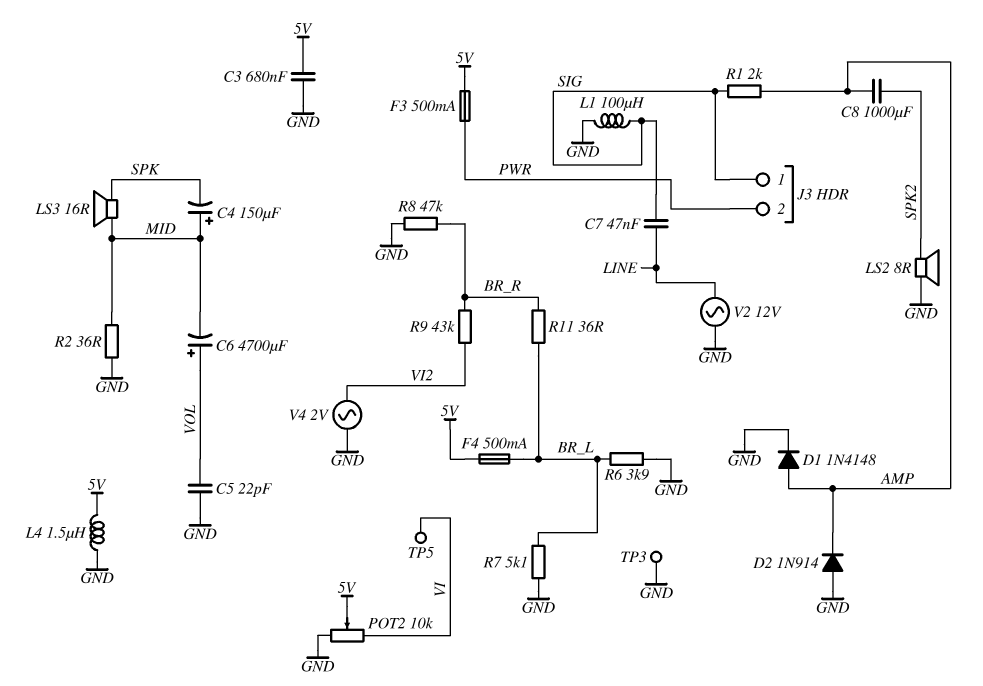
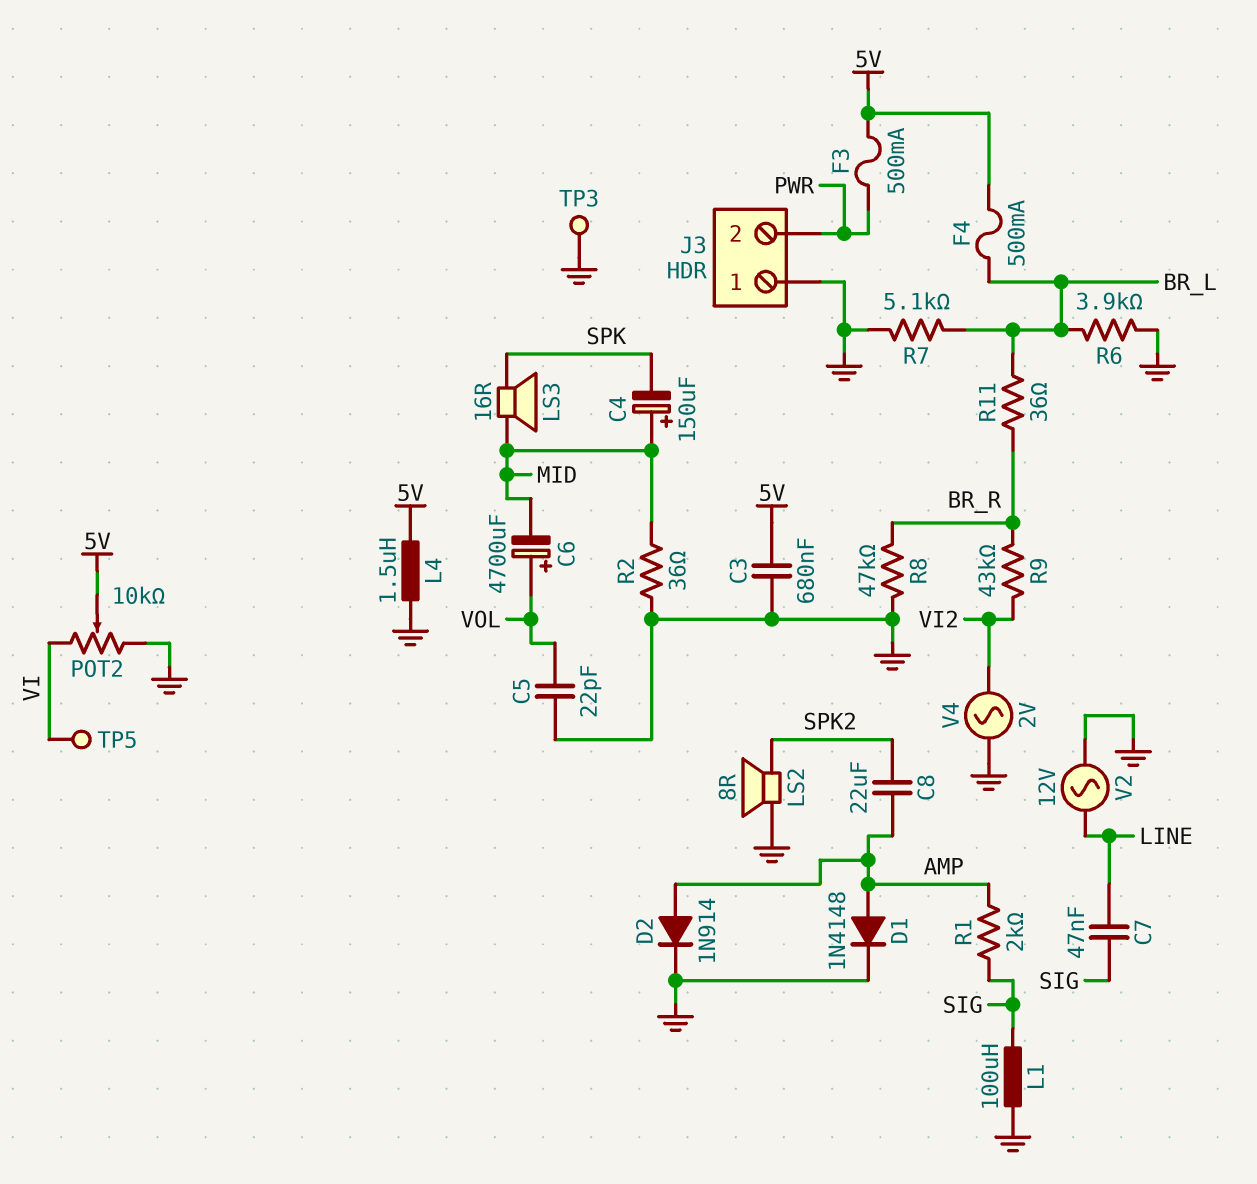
C8: 1000uF (AMP, SPK2) -> 22uF (AMP, SPK2)
D2: diode 1N914 (A GND, K AMP) -> diode 1N914 (A AMP, K GND)
J3 pin 1: SIG -> GND

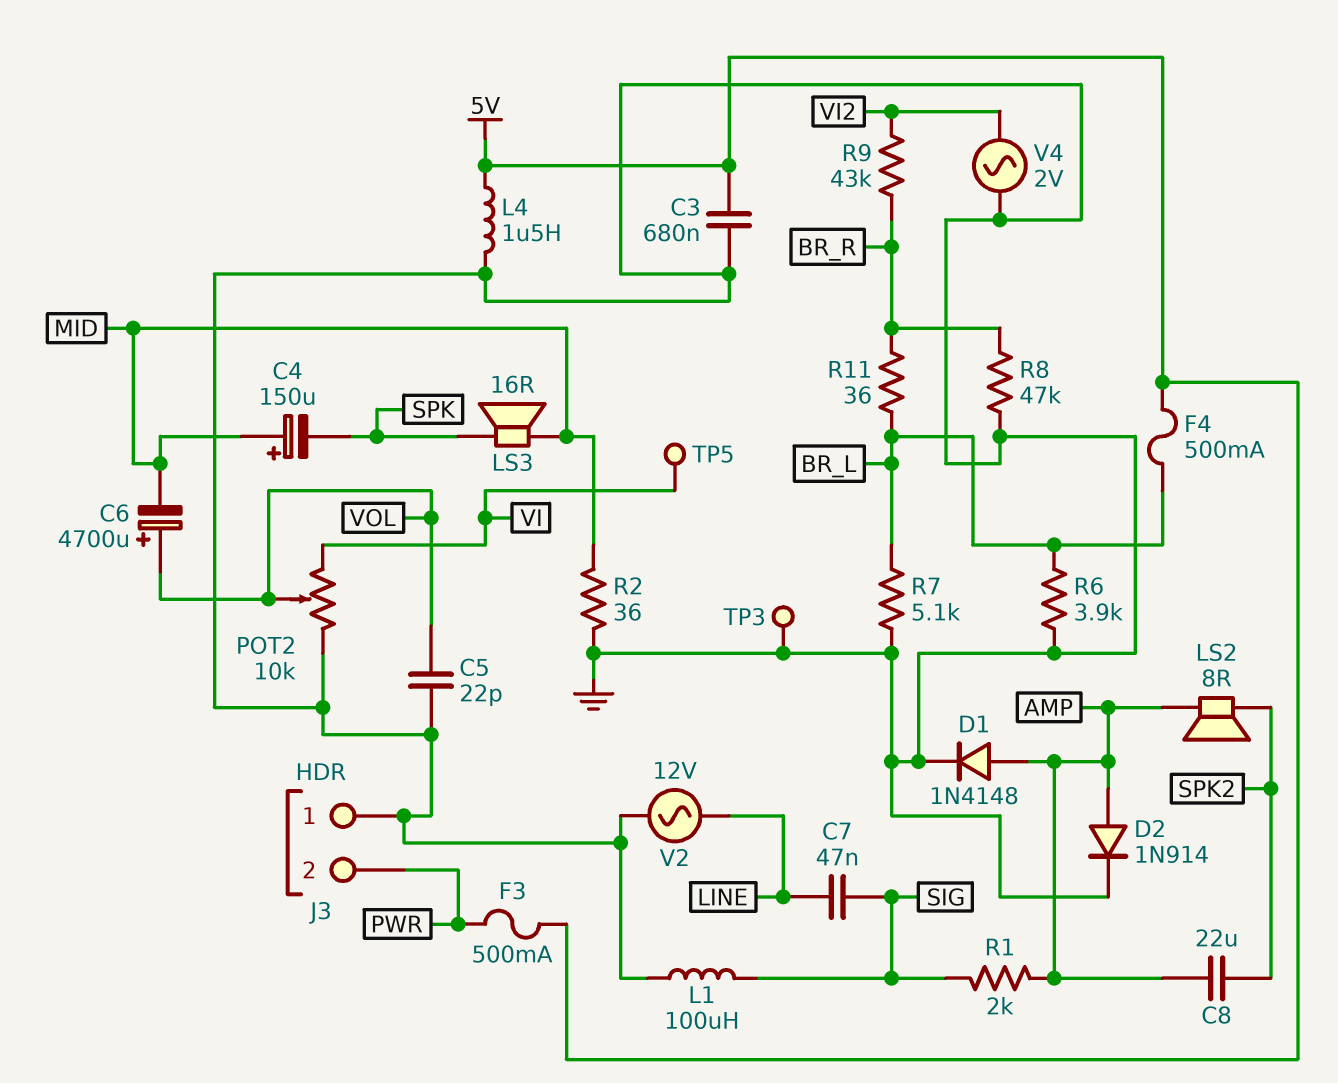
LS2: speaker 8R (GND, SPK2) -> speaker 8R (AMP, SPK2)
POT2: 10k (GND, VI, wiper 5V) -> 10k (GND, VI, wiper VOL)

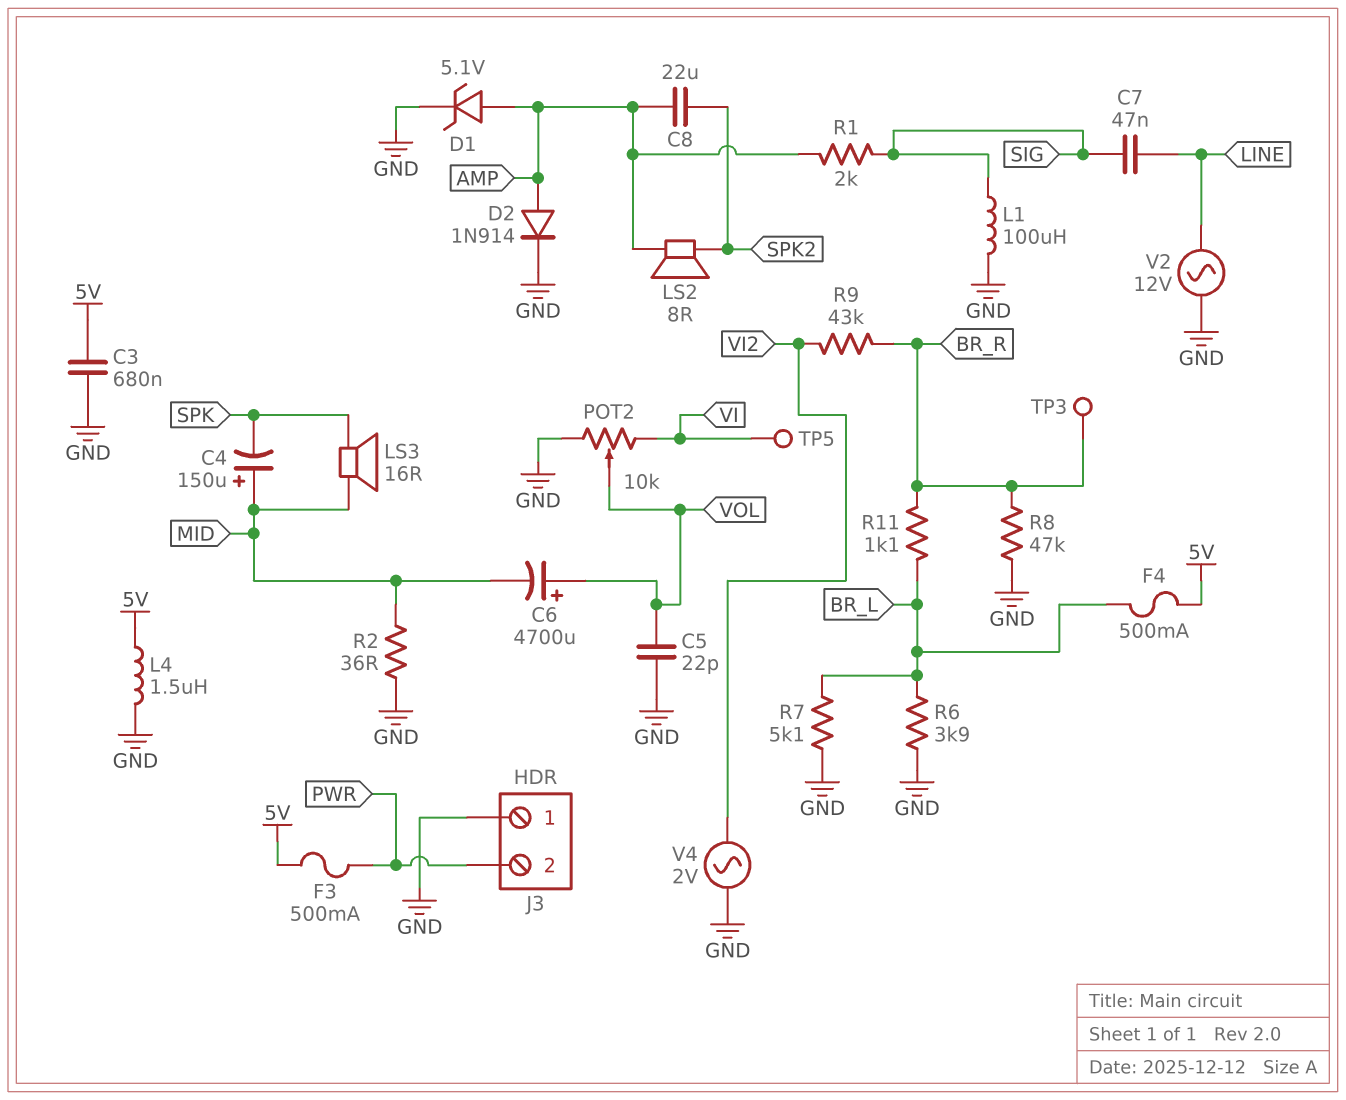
D1: diode 1N4148 (A AMP, K GND) -> zener 5.1V (A AMP, K GND)
R11: 36 (BR_L, BR_R) -> 1.1k (BR_L, BR_R)
TP3: test point (GND) -> test point (BR_R)

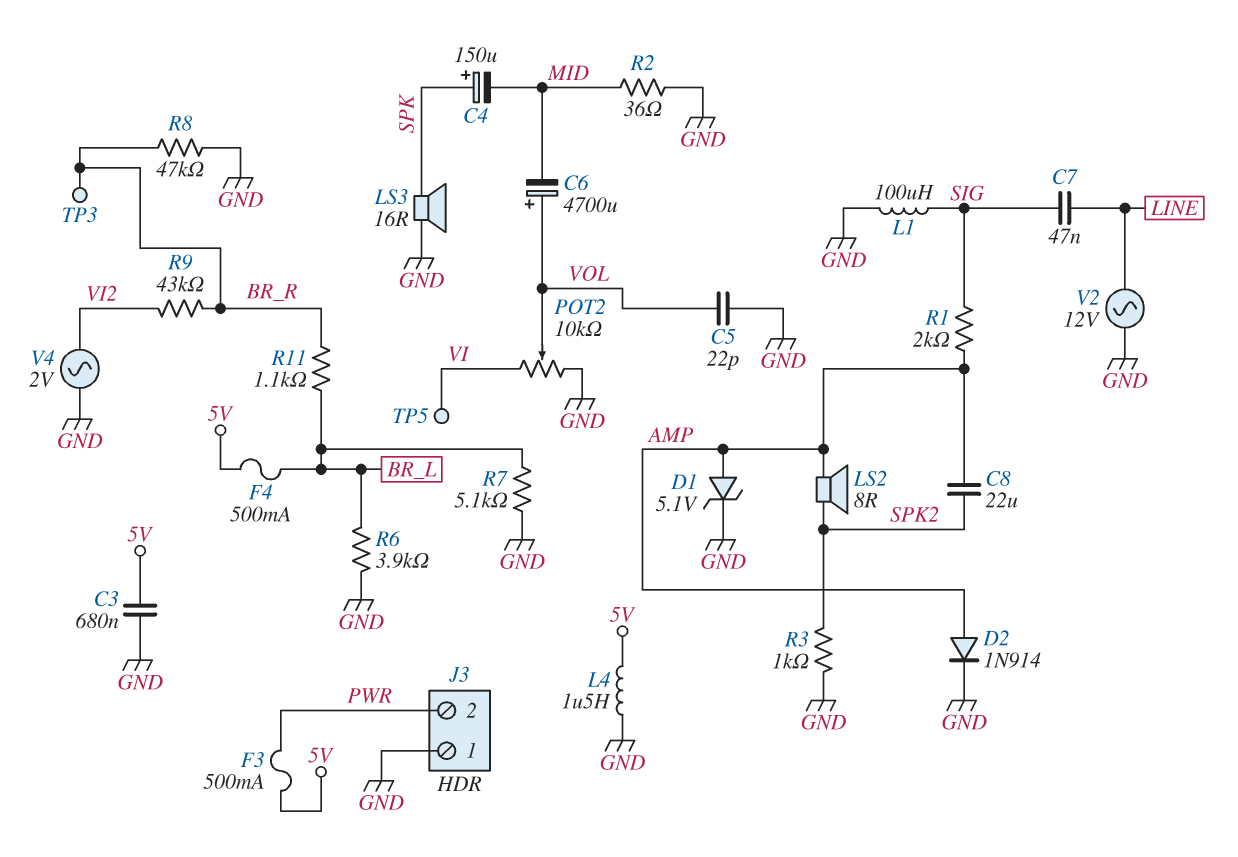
C4: 150uF (plus MID, minus SPK) -> 150uF (plus SPK, minus MID)
LS3: speaker 16R (MID, SPK) -> speaker 16R (GND, SPK)
R3: none -> 1k (GND, SPK2)

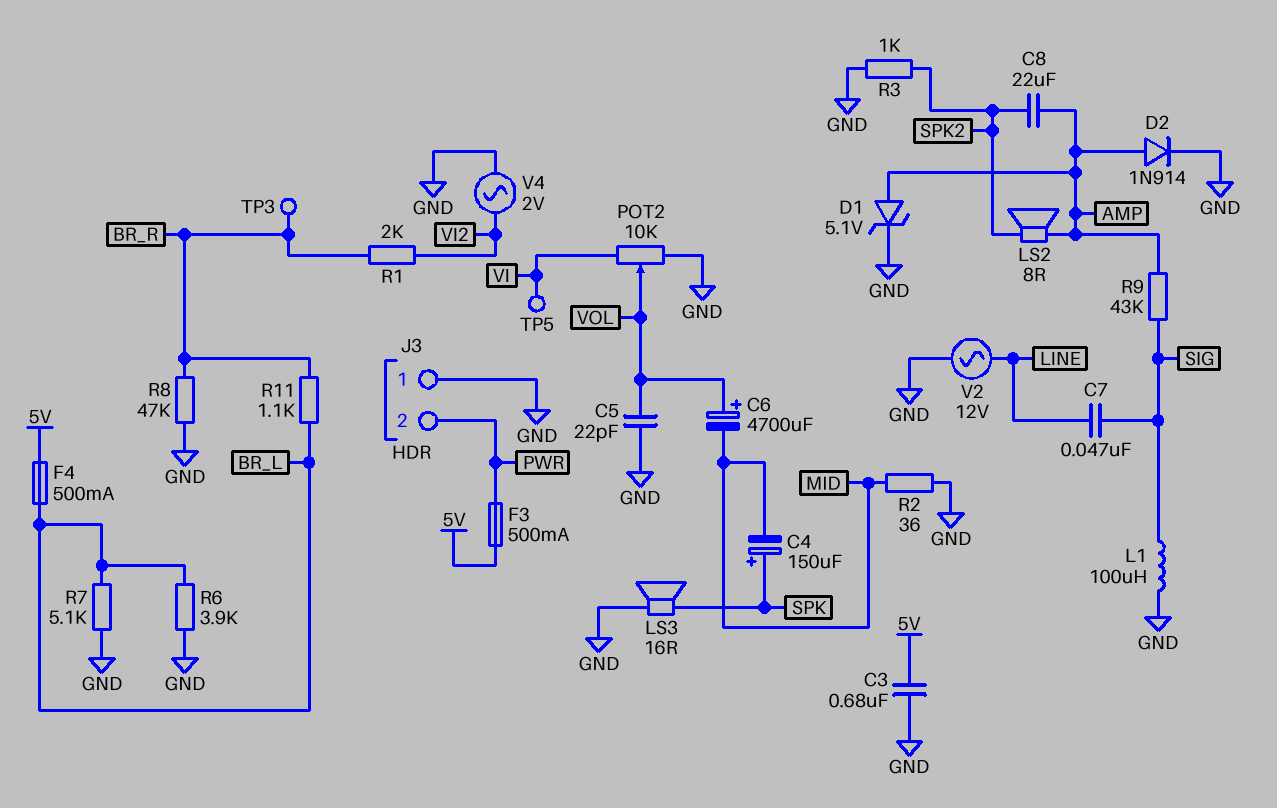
L4: 1.5uH (5V, GND) -> none
R1: 2k (AMP, SIG) -> 2k (BR_R, VI2)
R9: 43k (BR_R, VI2) -> 43k (AMP, SIG)

